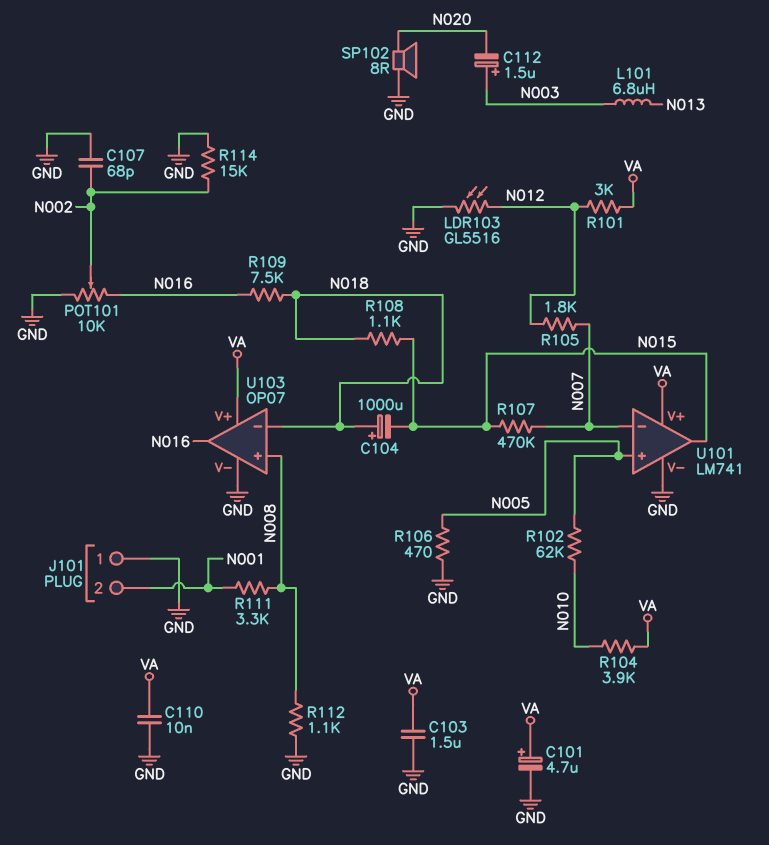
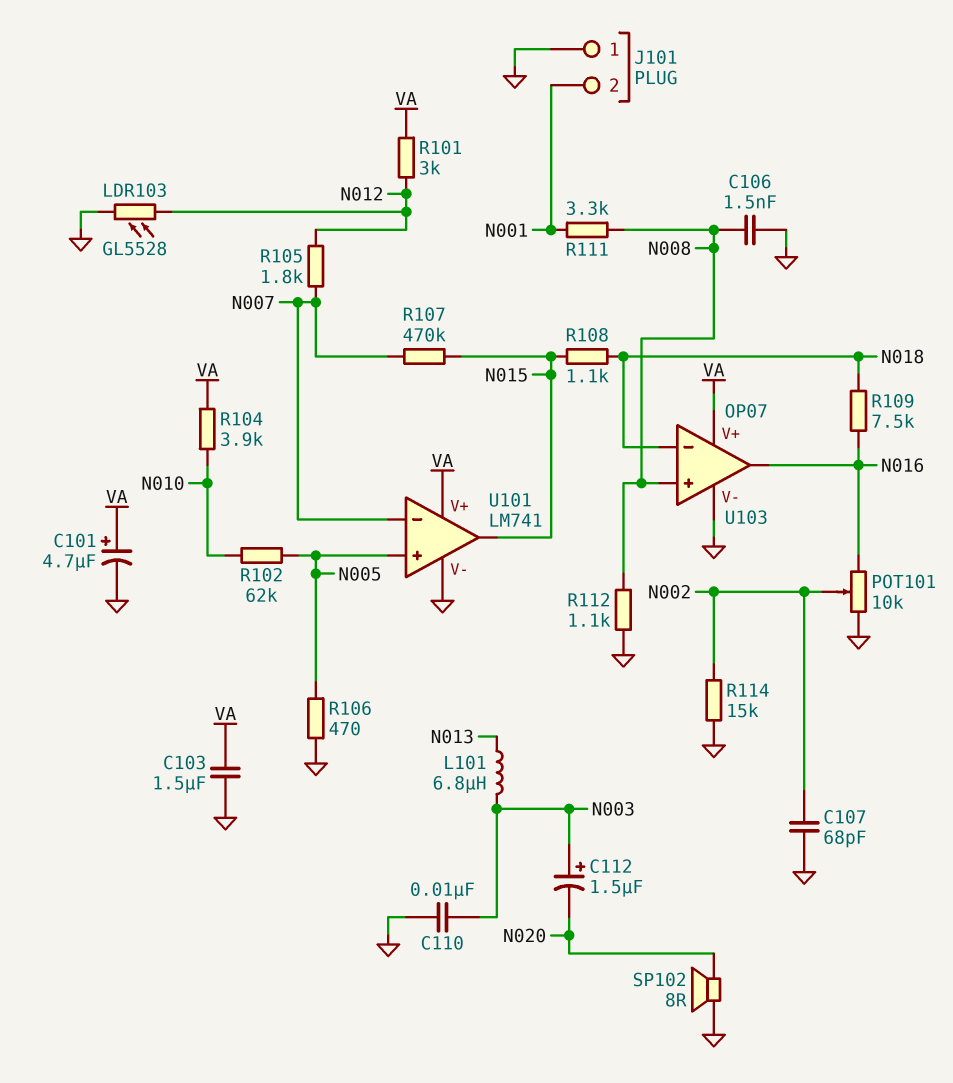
C104: 1000uF (plus N018, minus N015) -> none
C106: none -> 1.5nF (GND, N008)
C110: 10nF (GND, VA) -> 10nF (GND, N003)
LDR103: GL5516 (GND, N012) -> GL5528 (GND, N012)

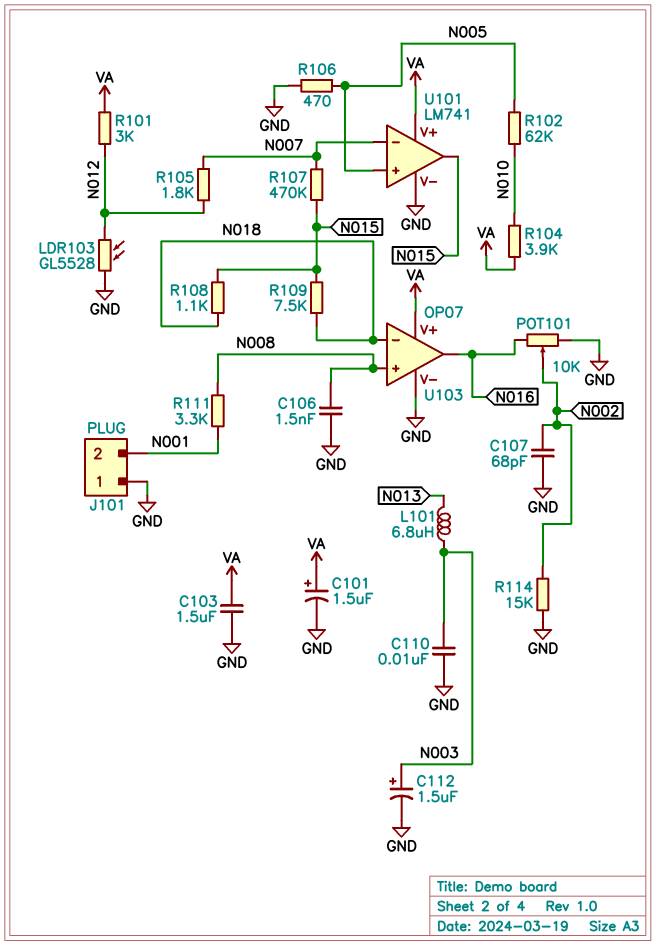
C101: 4.7uF (plus VA, minus GND) -> 1.5uF (plus VA, minus GND)
C112: 1.5uF (plus N003, minus N020) -> 1.5uF (plus N003, minus GND)
R109: 7.5k (N016, N018) -> 7.5k (N015, N018)
R112: 1.1k (GND, N008) -> none
SP102: speaker 8R (GND, N020) -> none

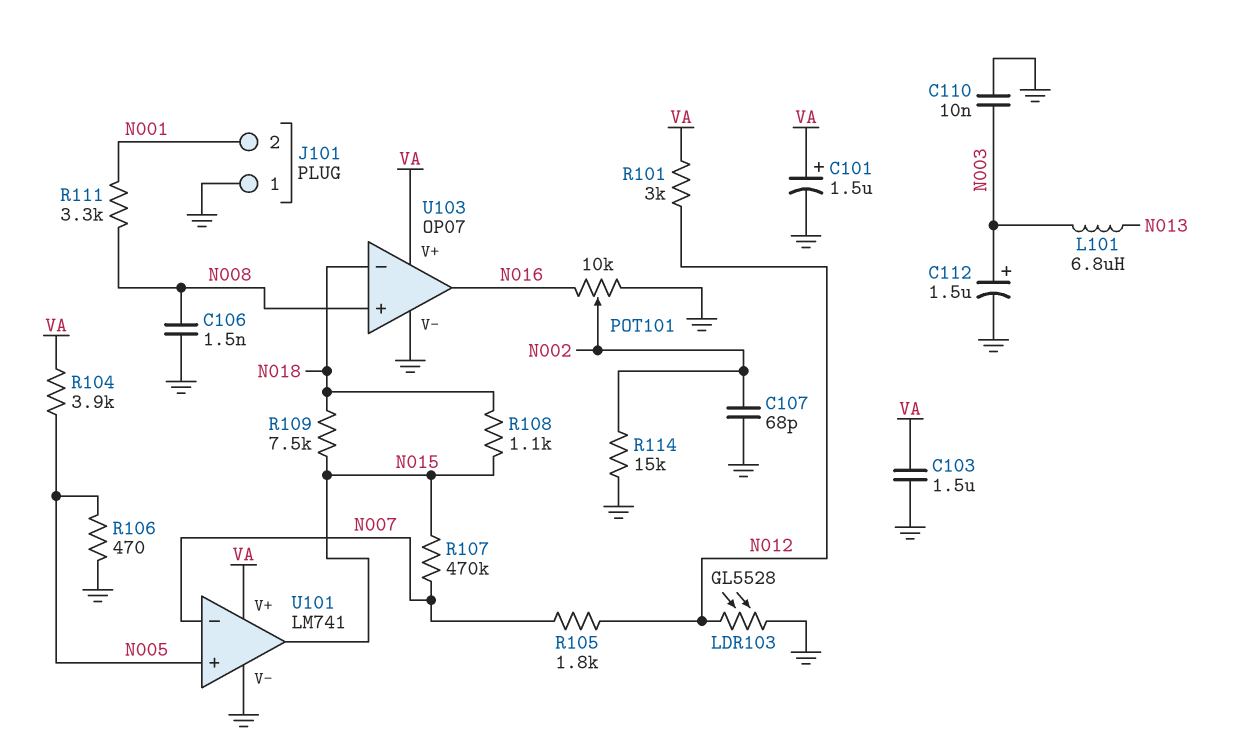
R102: 62k (N005, N010) -> none
R104: 3.9k (N010, VA) -> 3.9k (N005, VA)

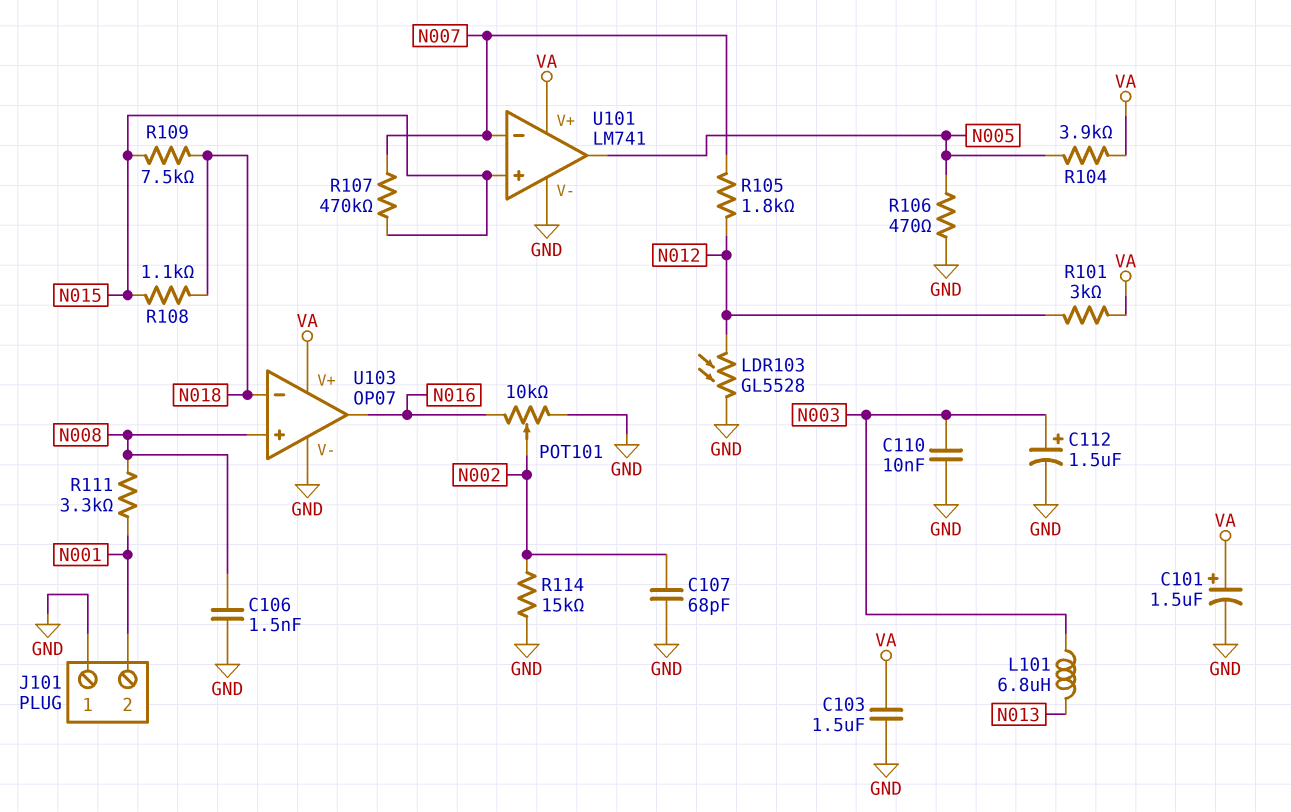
U101 pin in+: N005 -> N015
U101 pin out: N015 -> N005

